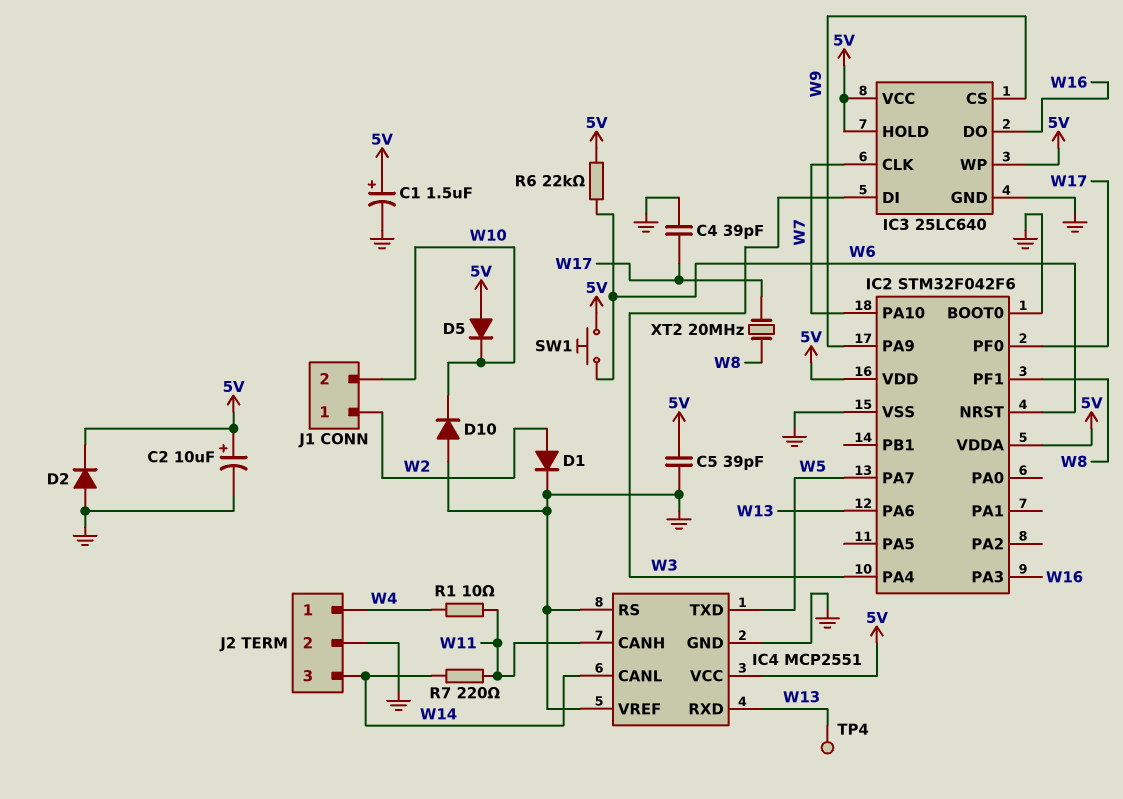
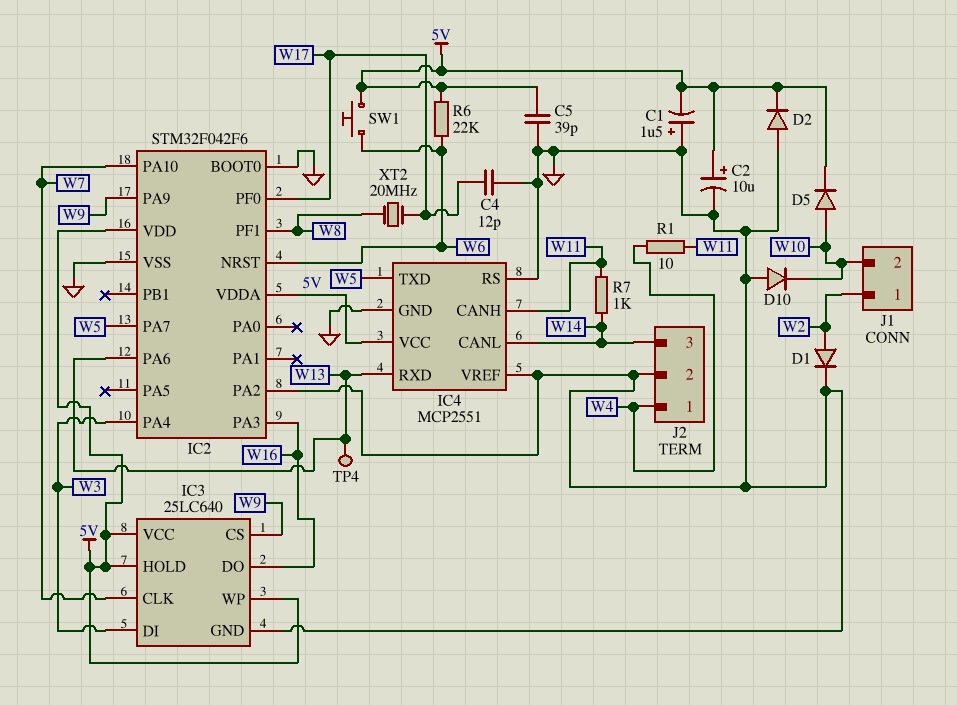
C1: 1.5uF (plus 5V, minus GND) -> 1.5uF (plus GND, minus 5V)
C4: 39pF (GND, W17) -> 12pF (GND, W17)
D5: diode (A 5V, K W10) -> diode (A W10, K 5V)
IC2 pin PA2: none -> GND
R7: 220 (W11, W14) -> 1k (W11, W14)

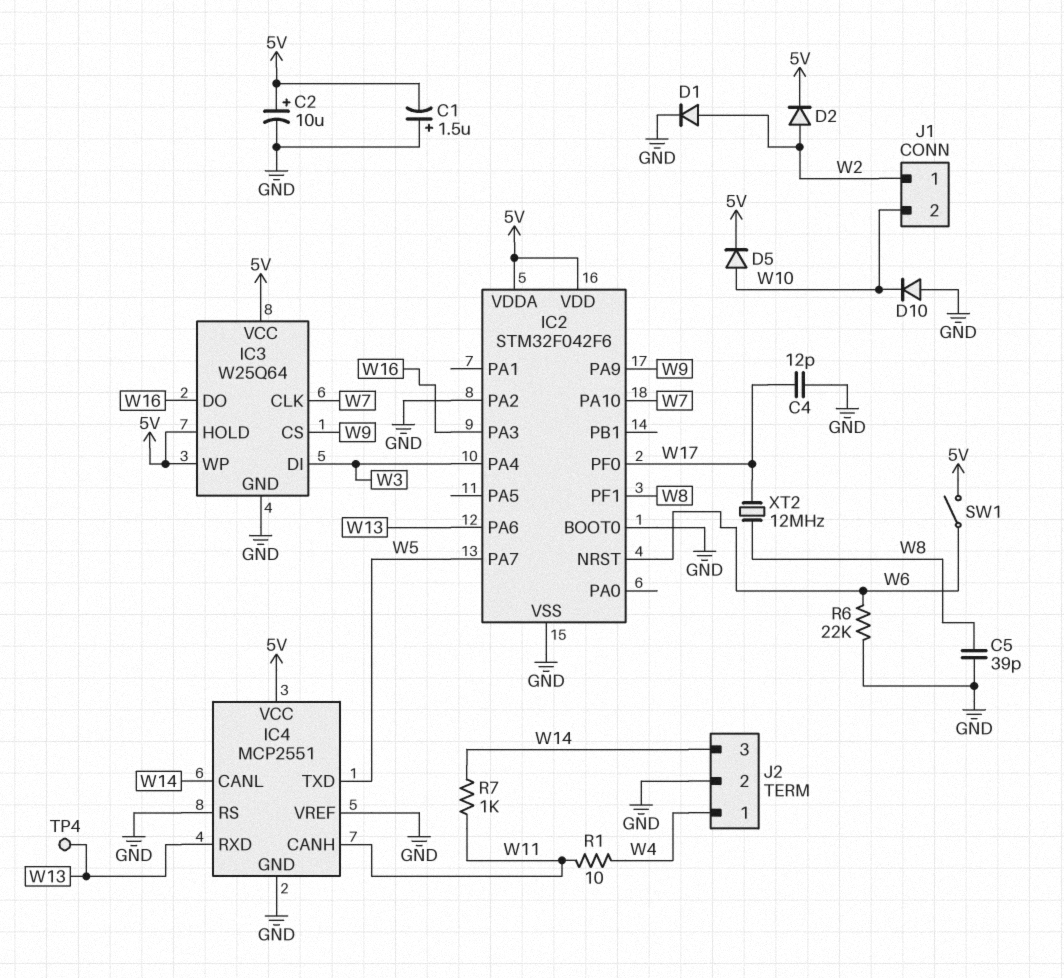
C5: 39pF (5V, GND) -> 39pF (GND, W8)
D2: diode (A GND, K 5V) -> diode (A W2, K 5V)
IC3: 25LC640 -> W25Q64
R6: 22k (5V, W6) -> 22k (GND, W6)
SW1: button (5V, W6) -> switch (5V, W6)
XT2: 20MHz (W8, W17) -> 12MHz (W8, W17)

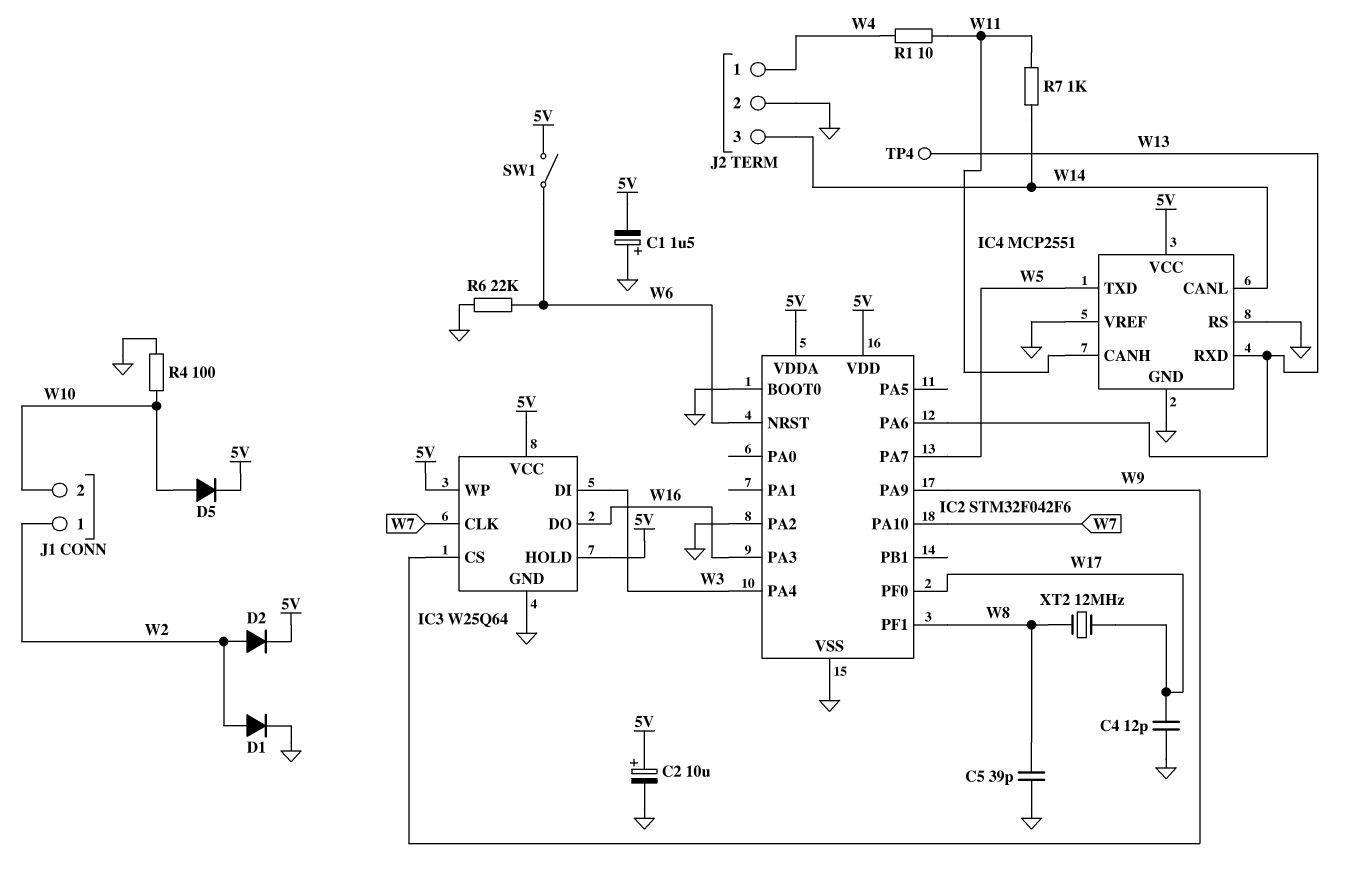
D10: diode (A GND, K W10) -> none
R4: none -> 100 (GND, W10)

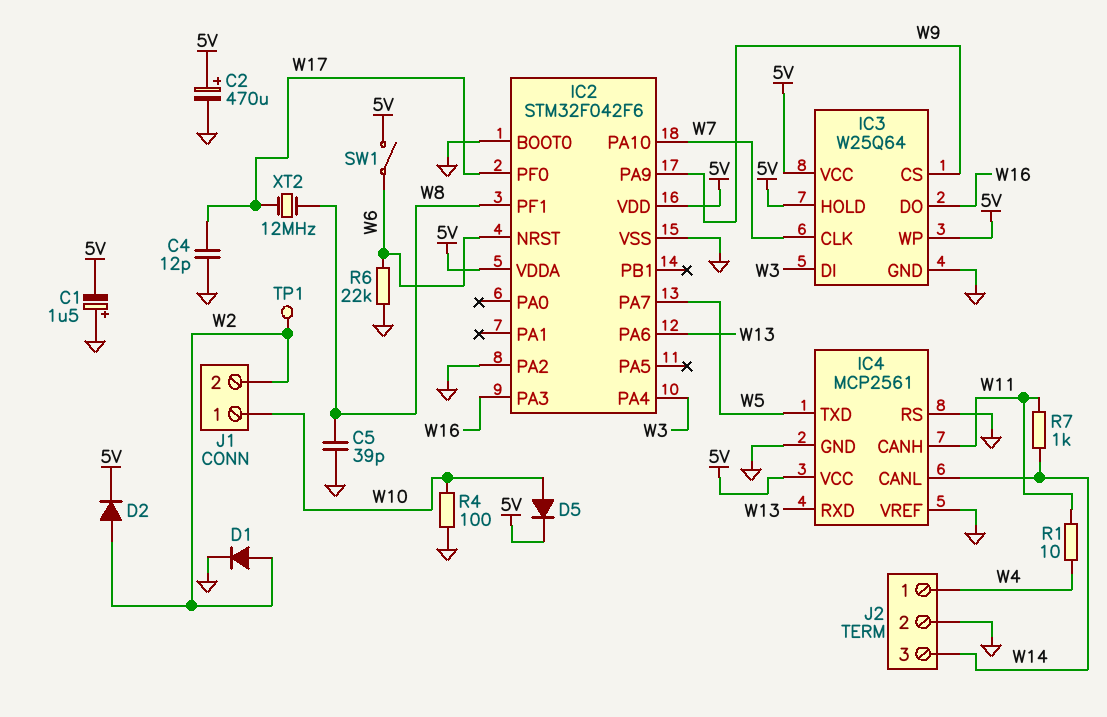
C2: 10uF (plus 5V, minus GND) -> 470uF (plus 5V, minus GND)
IC4: MCP2551 -> MCP2561
J1 pin 1: W2 -> W10
J1 pin 2: W10 -> W2
TP1: none -> test point (W2)
TP4: test point (W13) -> none

